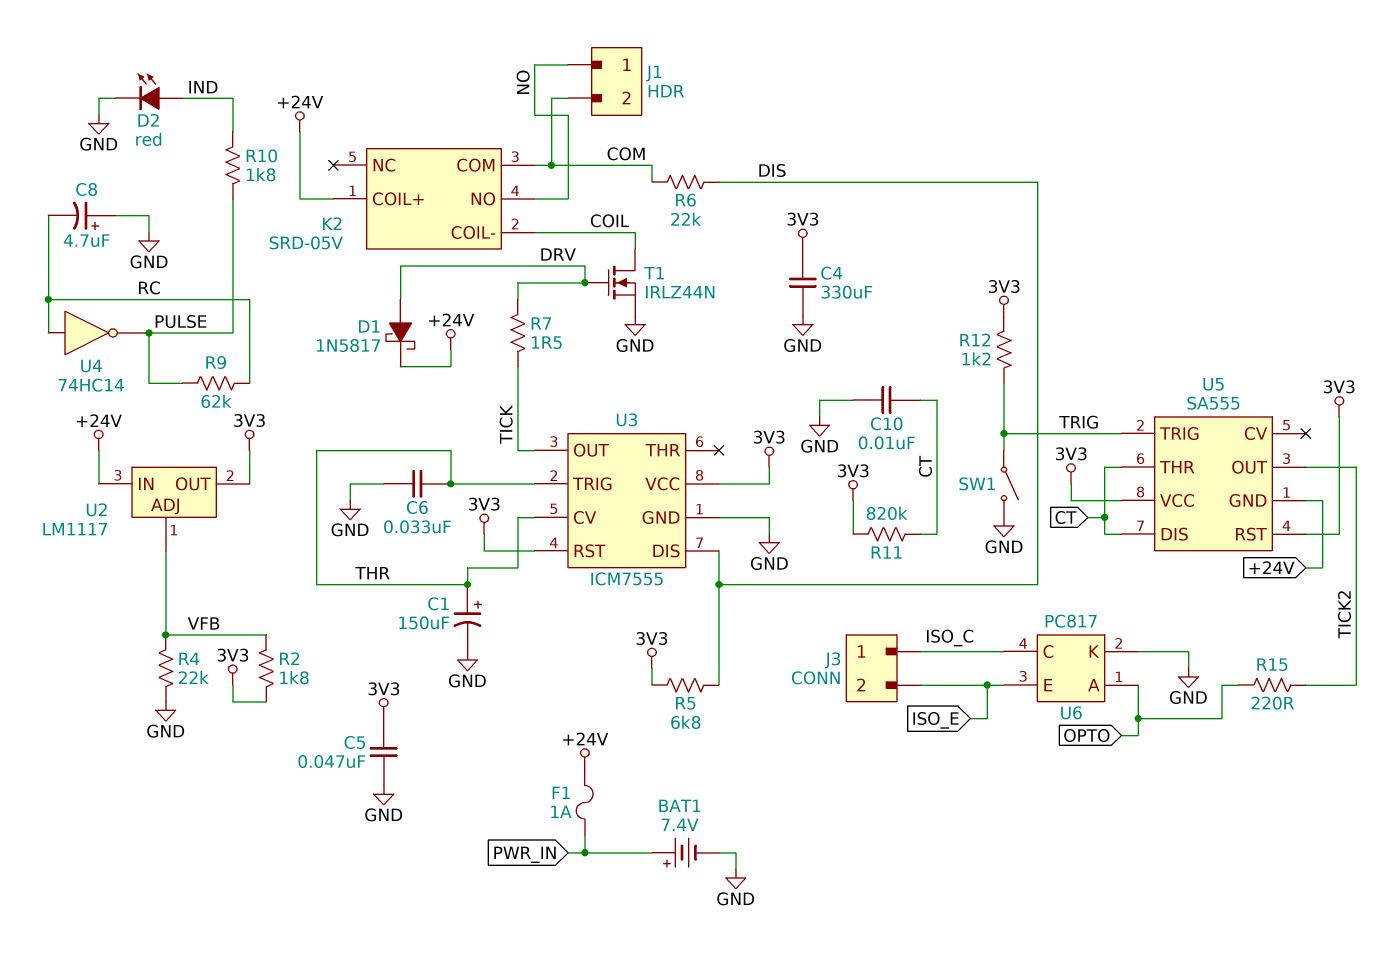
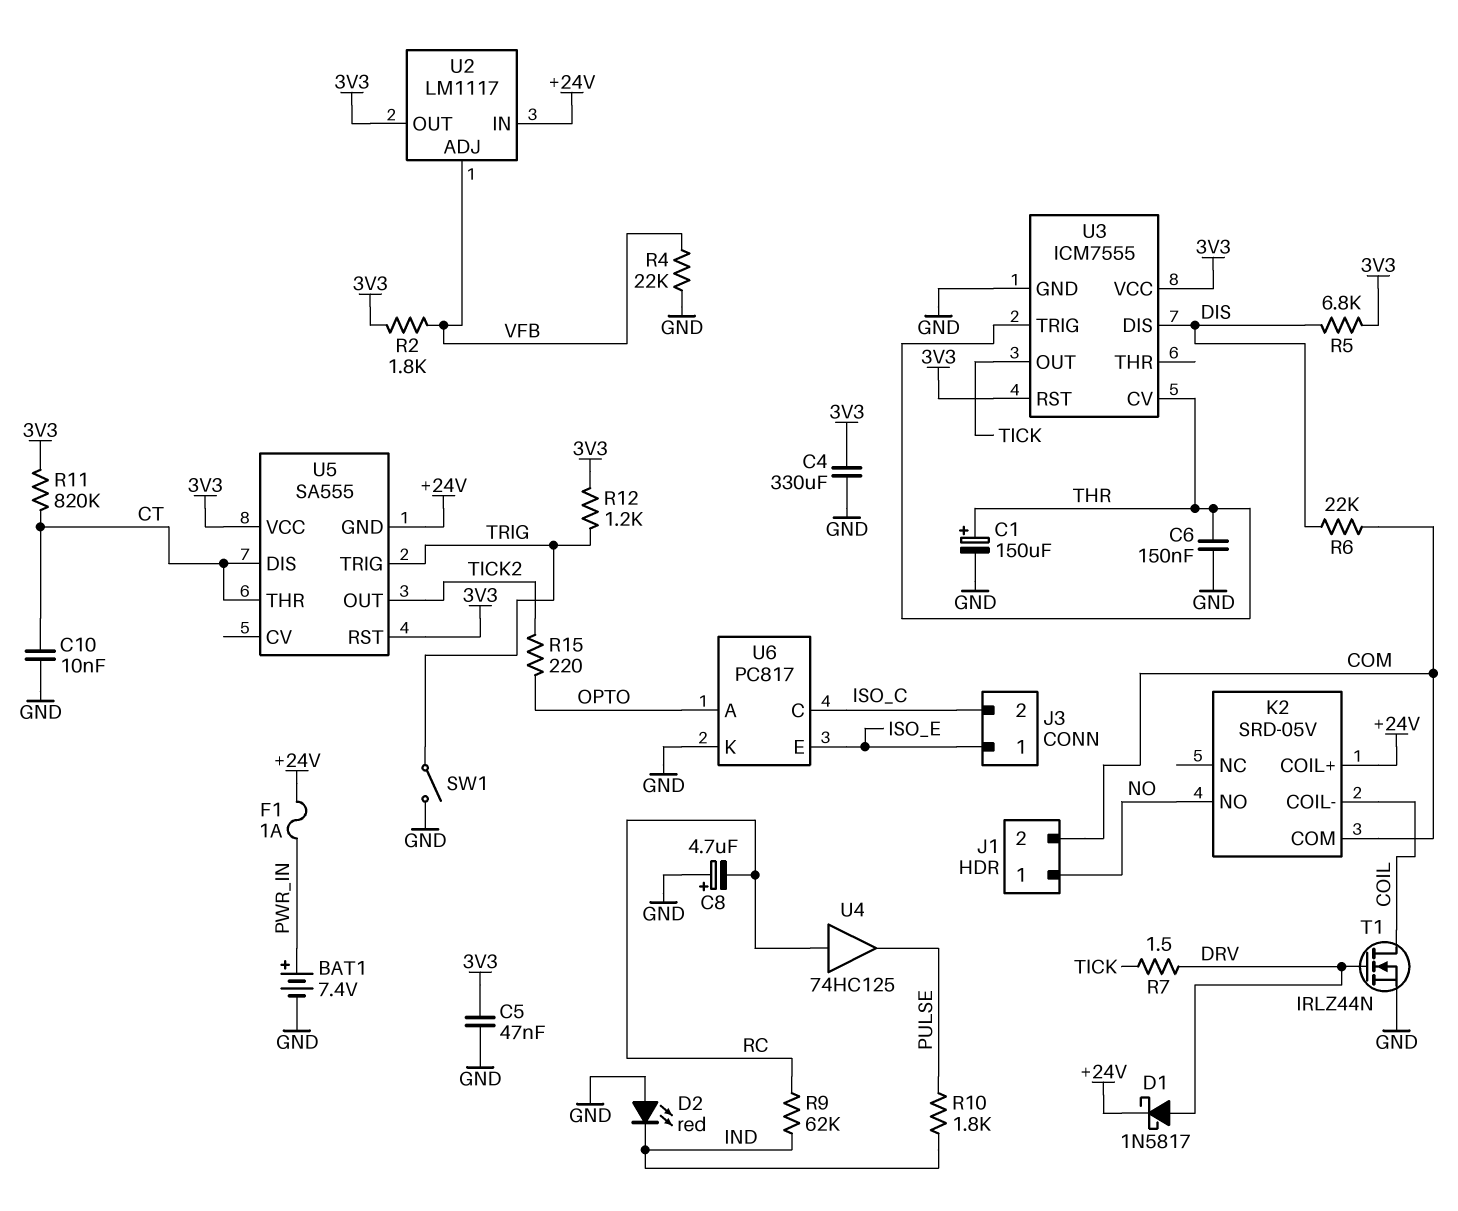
C6: 33nF (GND, THR) -> 150nF (GND, THR)
D2: LED red (A IND, K GND) -> LED red (A GND, K IND)
J3 pin 1: ISO_C -> ISO_E
J3 pin 2: ISO_E -> ISO_C
R9: 62k (PULSE, RC) -> 62k (IND, RC)
U4: NOT 74HC14 (in RC, out PULSE) -> buffer 74HC125 (in RC, out PULSE)

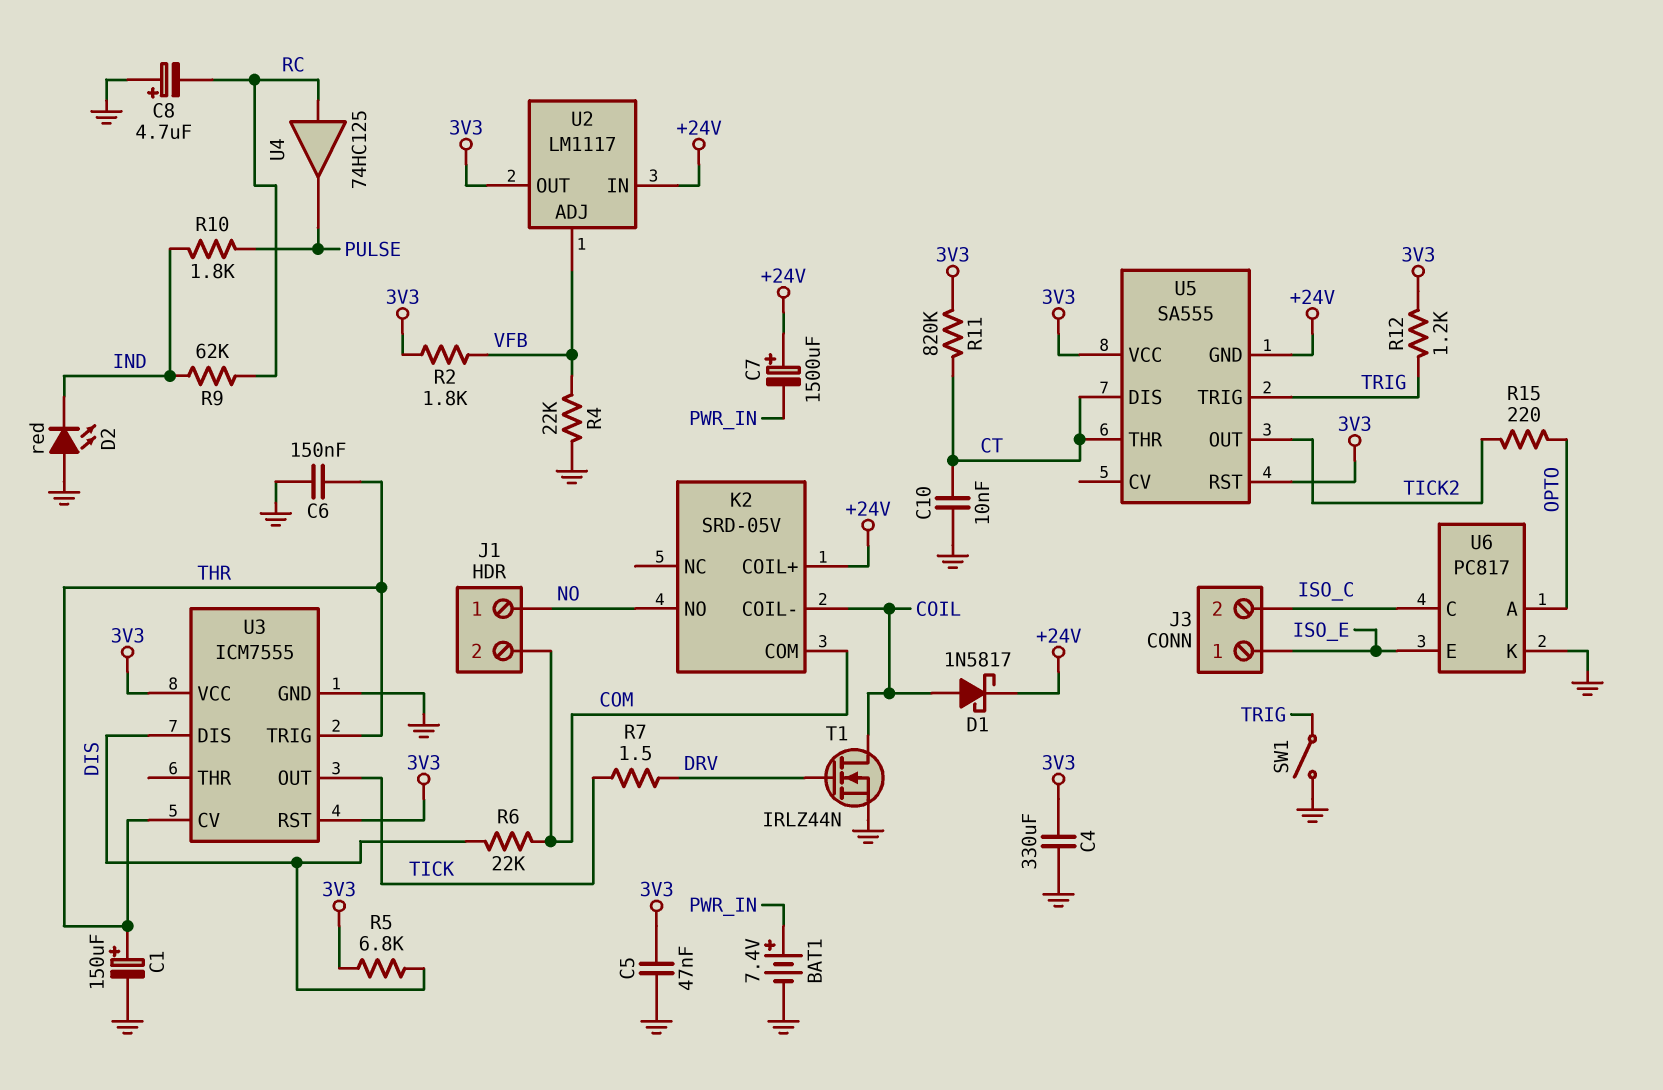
C7: none -> 1500uF (plus +24V, minus PWR_IN)
D1: schottky 1N5817 (A DRV, K +24V) -> schottky 1N5817 (A COIL, K +24V)
F1: 1A (+24V, PWR_IN) -> none

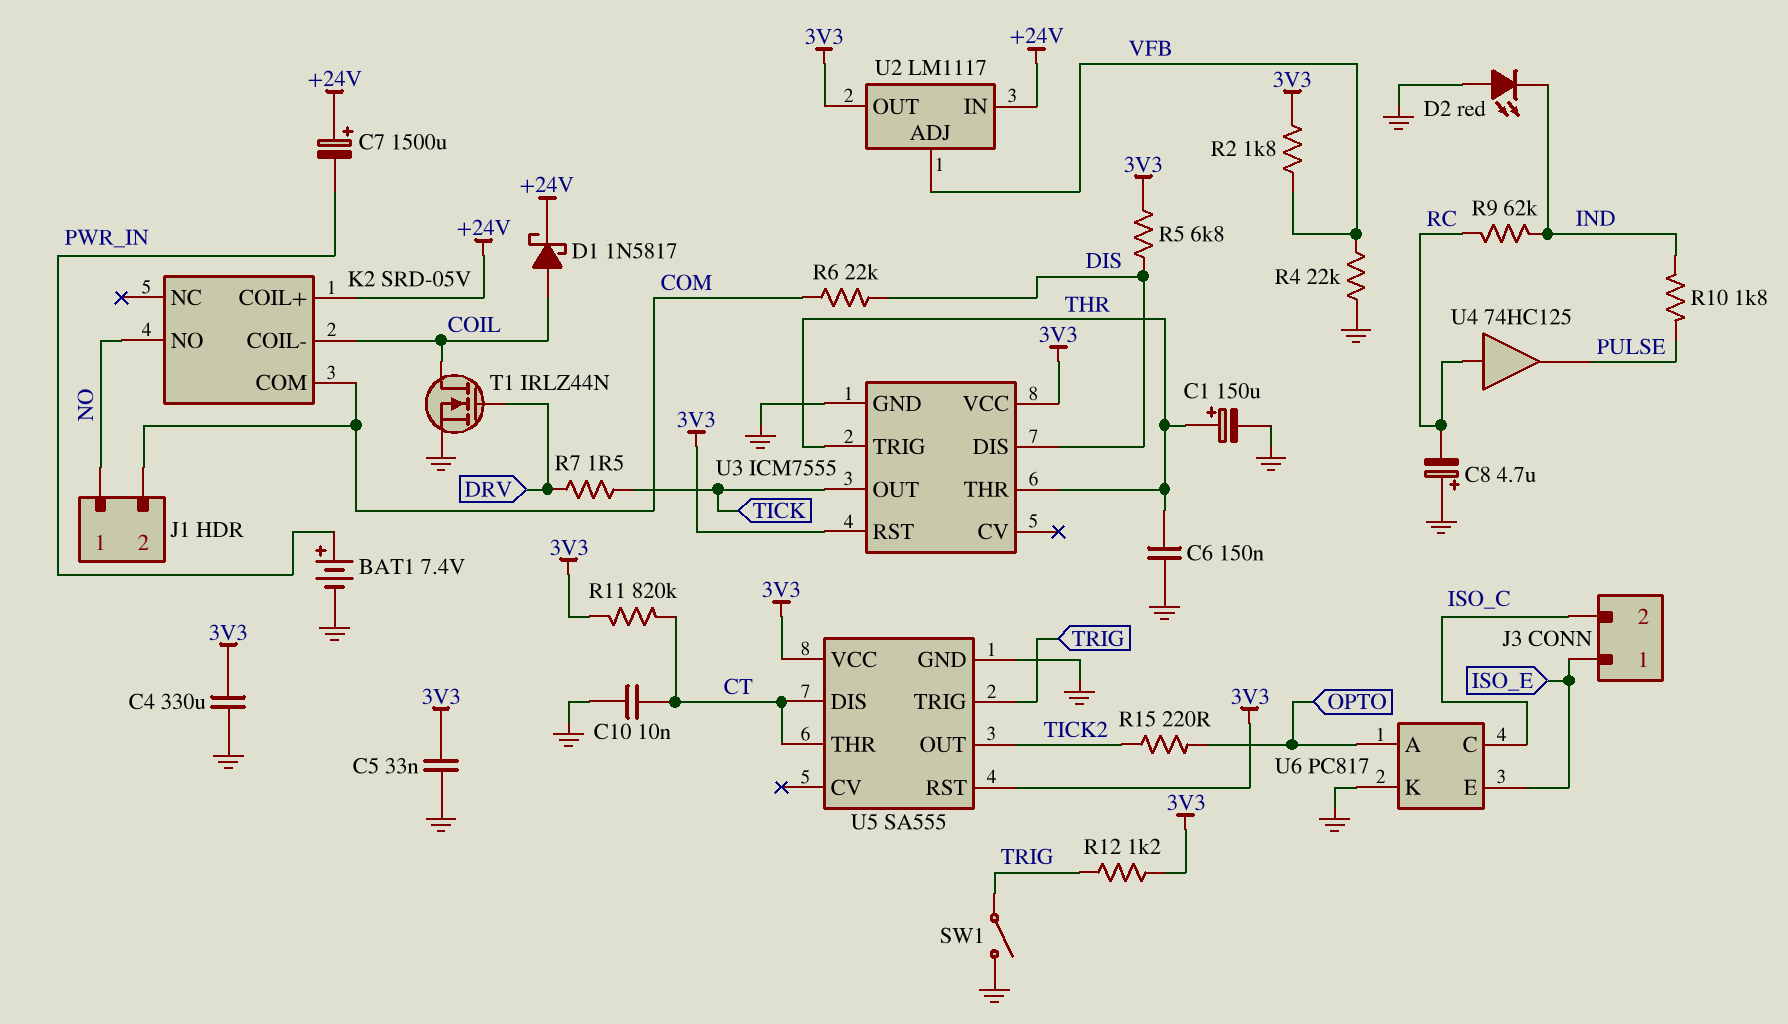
C5: 47nF (3V3, GND) -> 33nF (3V3, GND)
U3 pin CV: THR -> none
U3 pin THR: none -> THR
U5 pin GND: +24V -> GND

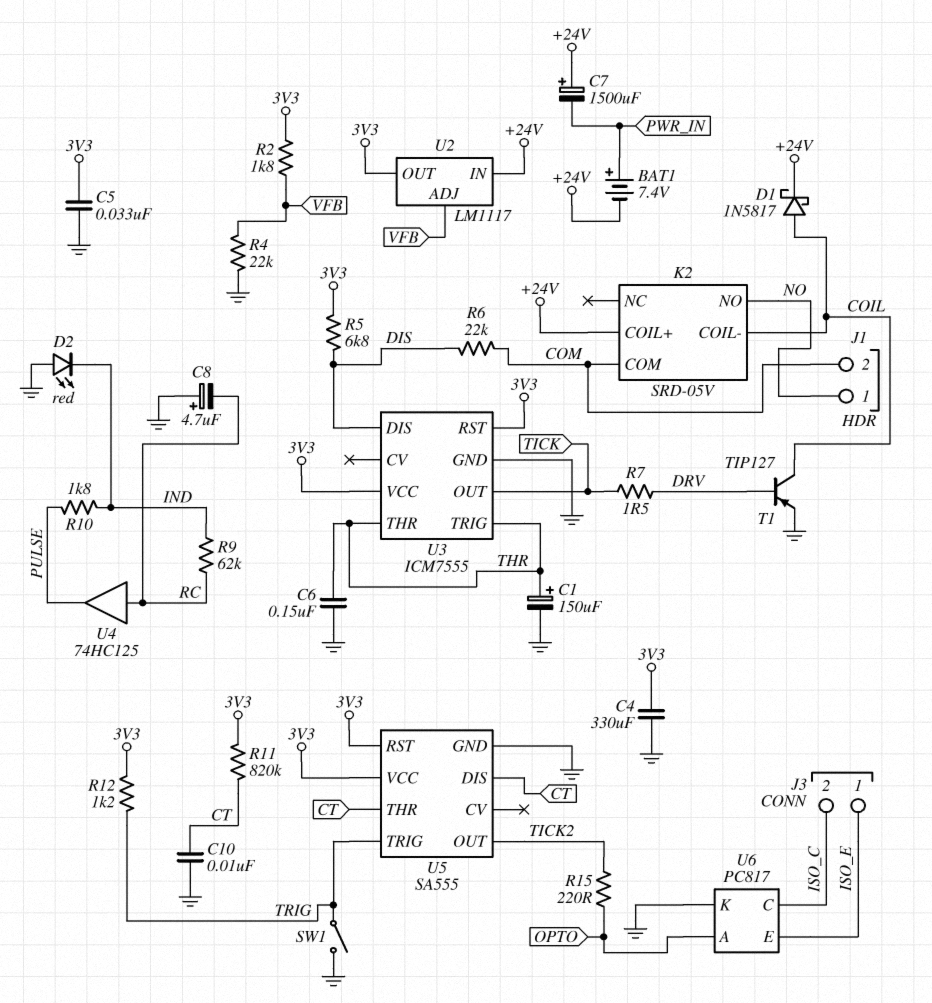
BAT1: 7.4V (plus PWR_IN, minus GND) -> 7.4V (plus PWR_IN, minus +24V)
T1: NMOS IRLZ44N (G DRV, D COIL, S GND) -> PNP TIP127 (B DRV, C COIL, E GND)

